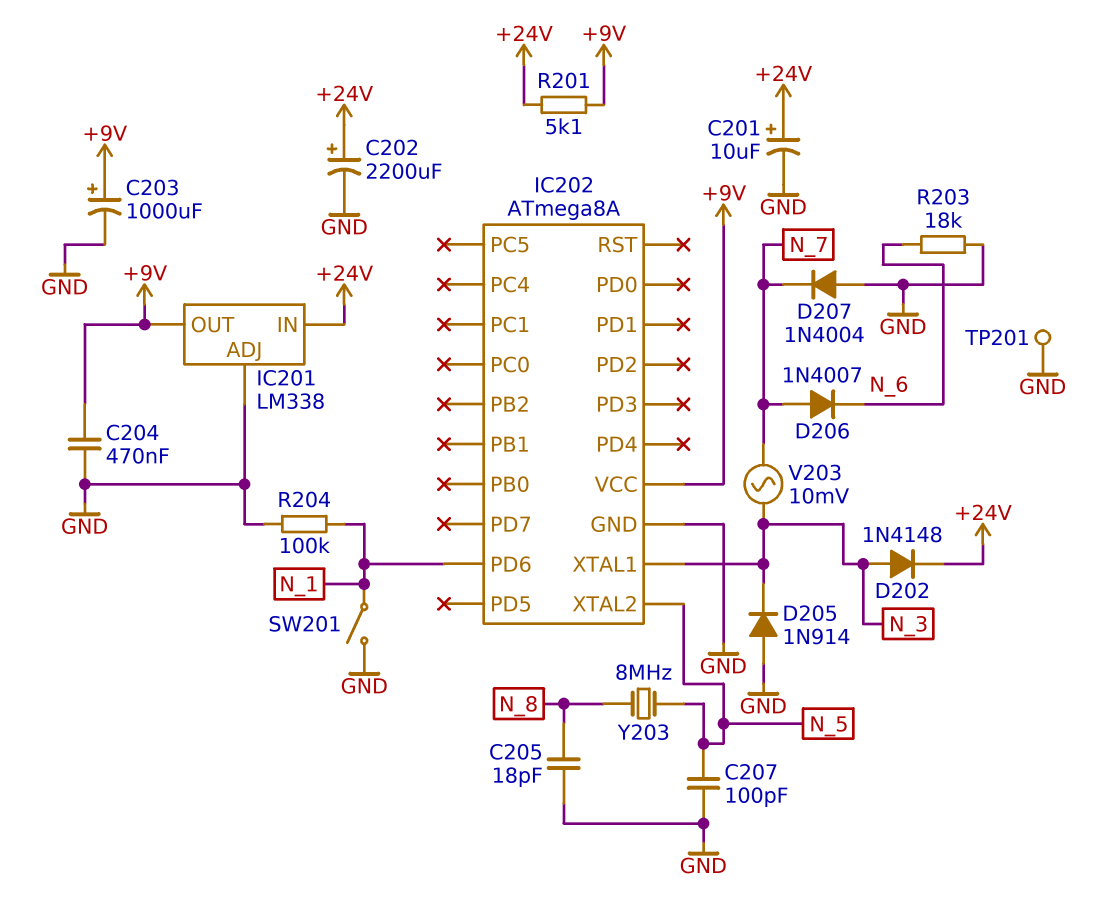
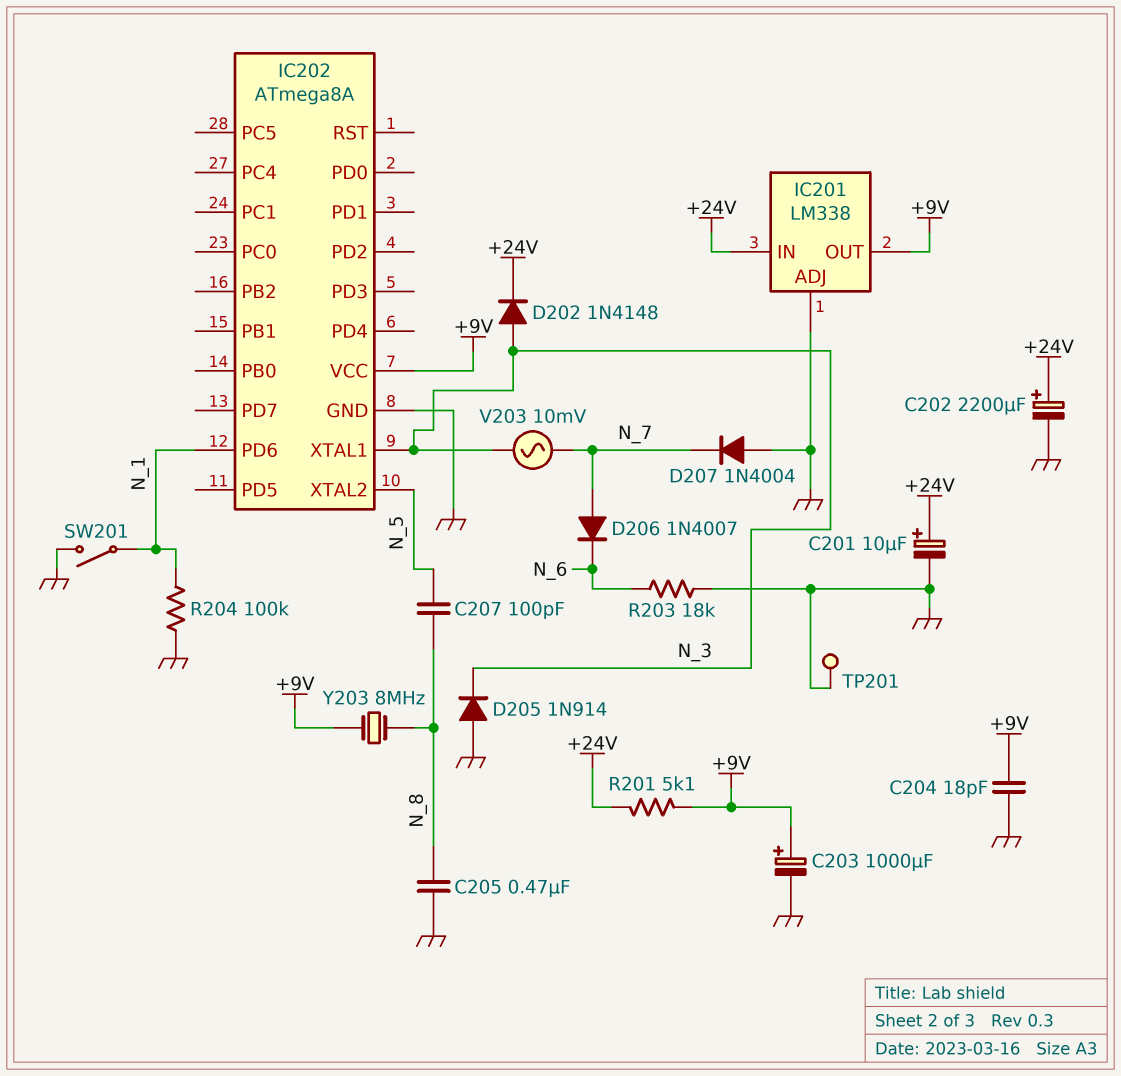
C204: 470nF (+9V, GND) -> 18pF (+9V, GND)
C205: 18pF (GND, N_8) -> 470nF (GND, N_8)
C207: 100pF (GND, N_5) -> 100pF (N_5, N_8)
Y203: 8MHz (N_5, N_8) -> 8MHz (+9V, N_8)

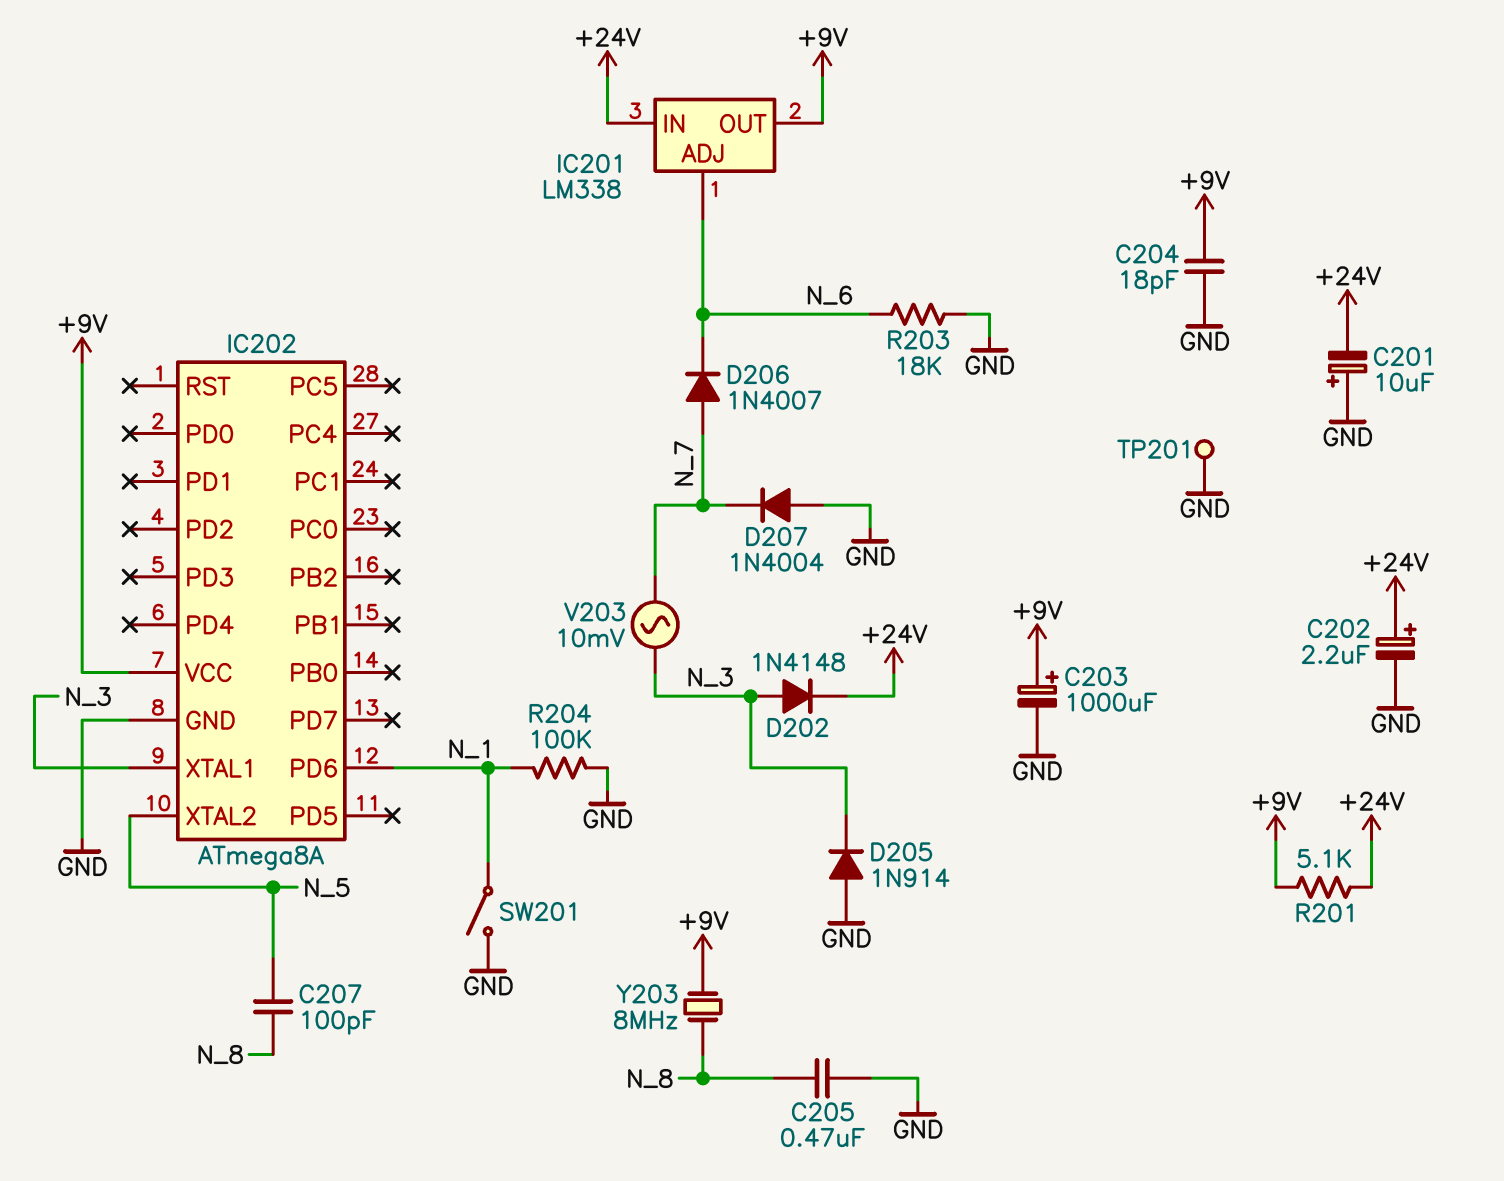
C201: 10uF (plus +24V, minus GND) -> 10uF (plus GND, minus +24V)
C202: 2200uF (plus +24V, minus GND) -> 2.2uF (plus +24V, minus GND)
IC201 pin ADJ: GND -> N_6

